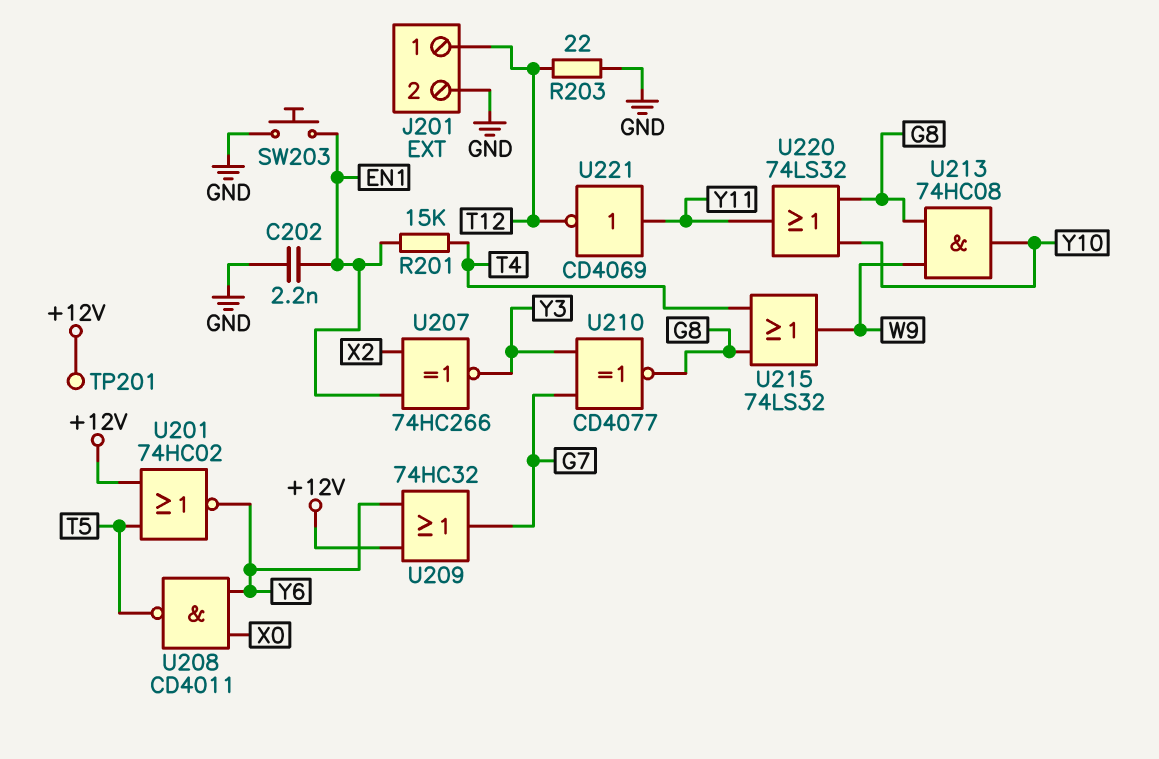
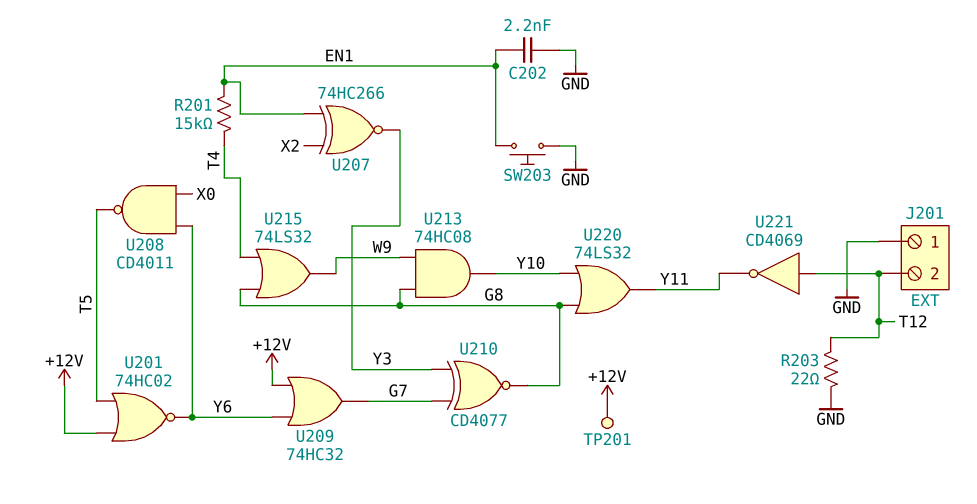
J201 pin 1: T12 -> GND
J201 pin 2: GND -> T12
U221: NOT CD4069 (in Y11, out T12) -> NOT CD4069 (in T12, out Y11)

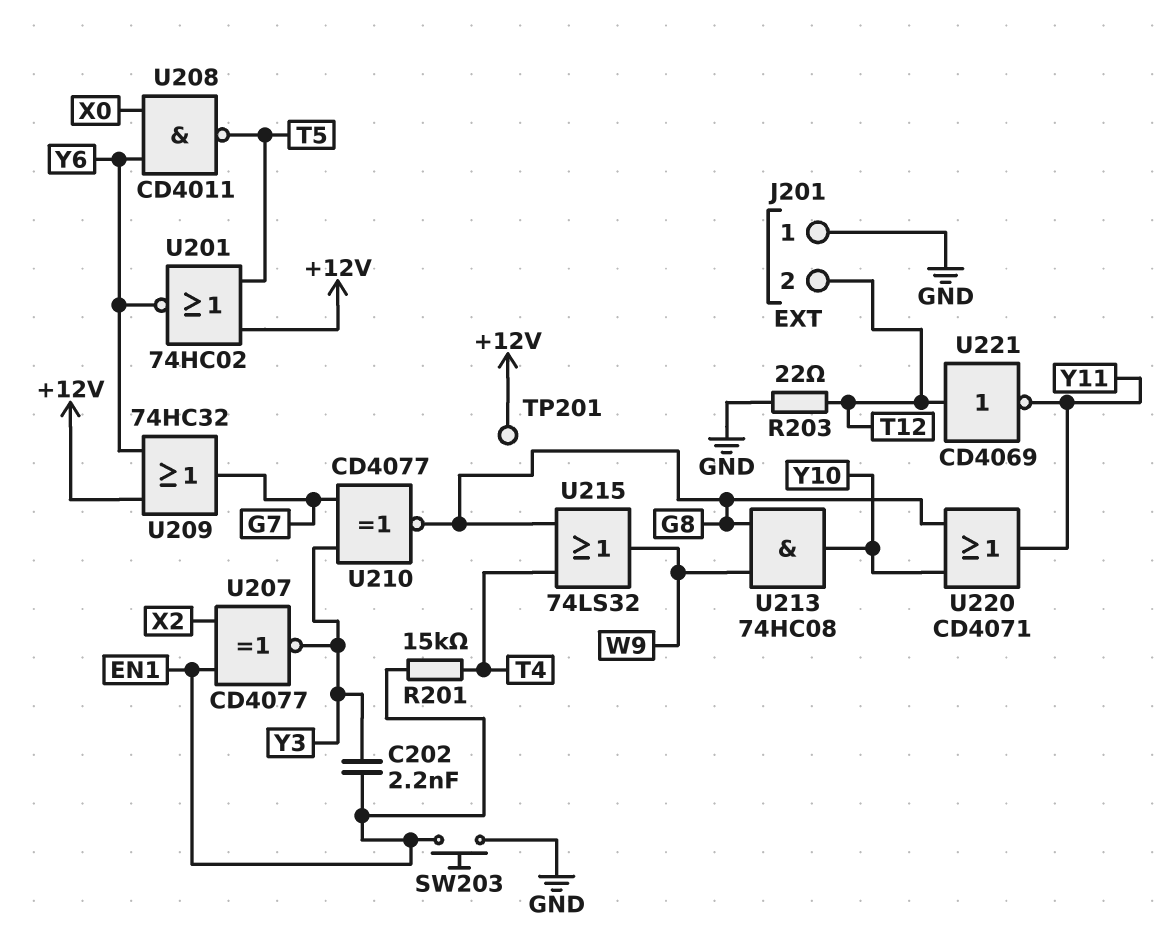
C202: 2.2nF (EN1, GND) -> 2.2nF (EN1, Y3)
U207: XNOR 74HC266 (in EN1, in X2, out Y3) -> XNOR CD4077 (in EN1, in X2, out Y3)
U220: OR 74LS32 (in G8, in Y10, out Y11) -> OR CD4071 (in G8, in Y10, out Y11)

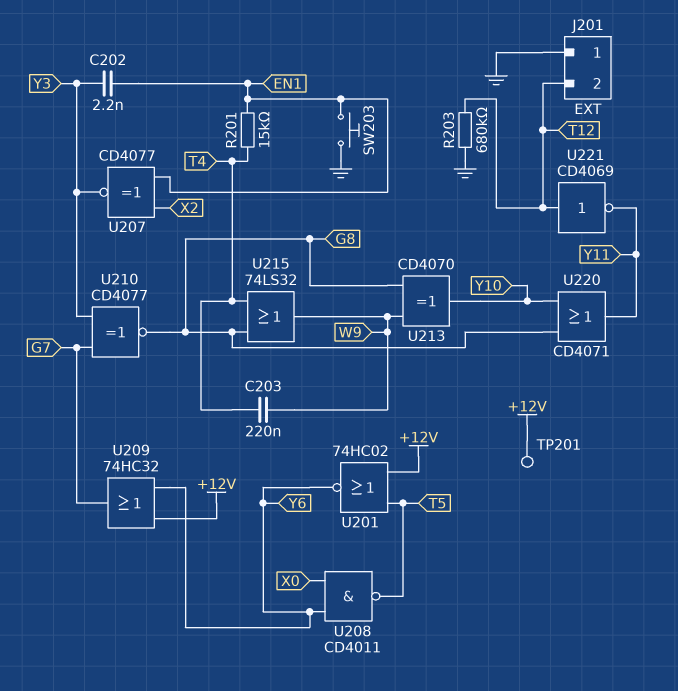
C203: none -> 220nF (T4, W9)
R203: 22 (GND, T12) -> 680k (GND, T12)
U213: AND 74HC08 (in G8, in W9, out Y10) -> XOR CD4070 (in G8, in W9, out Y10)

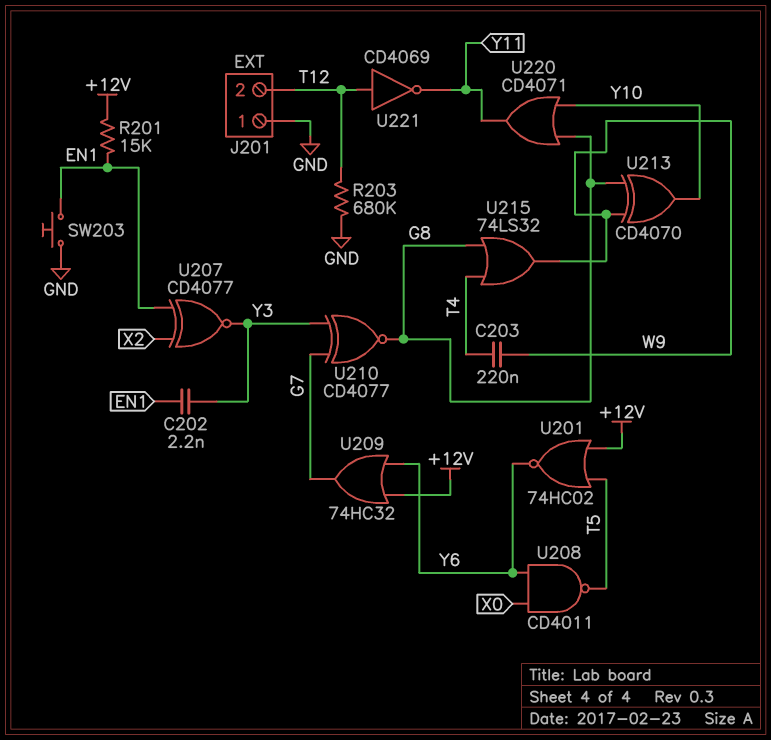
R201: 15k (EN1, T4) -> 15k (+12V, EN1)
TP201: test point (+12V) -> none

